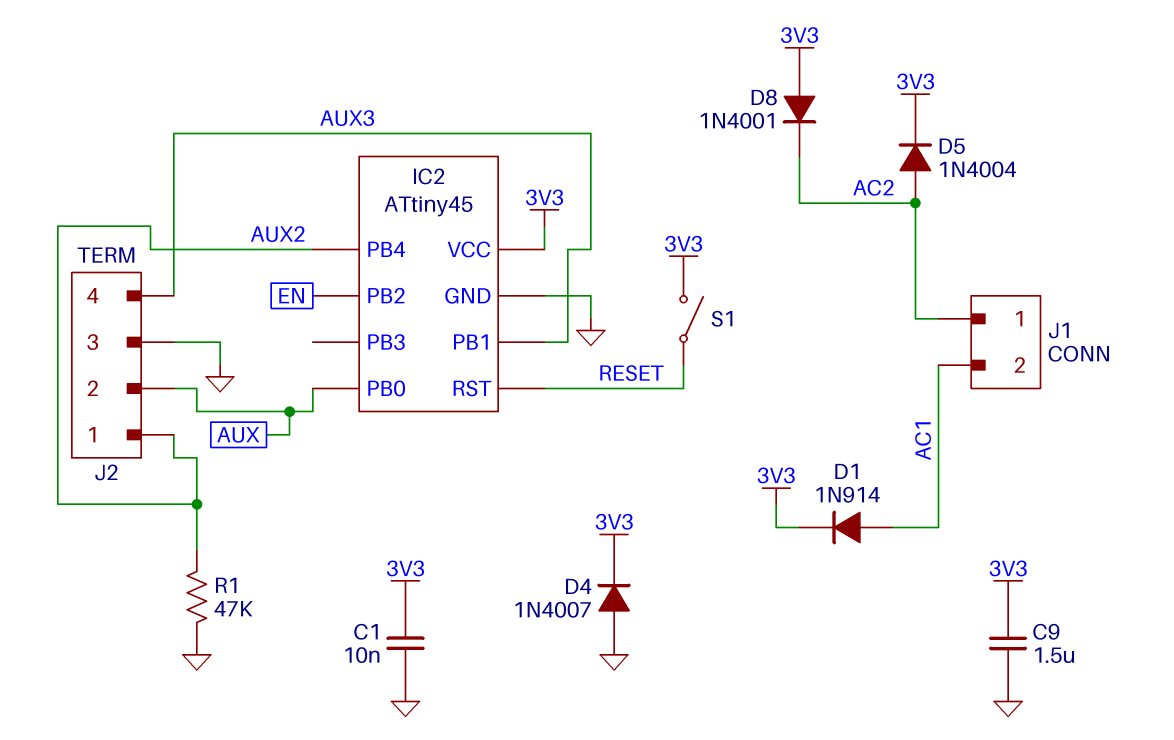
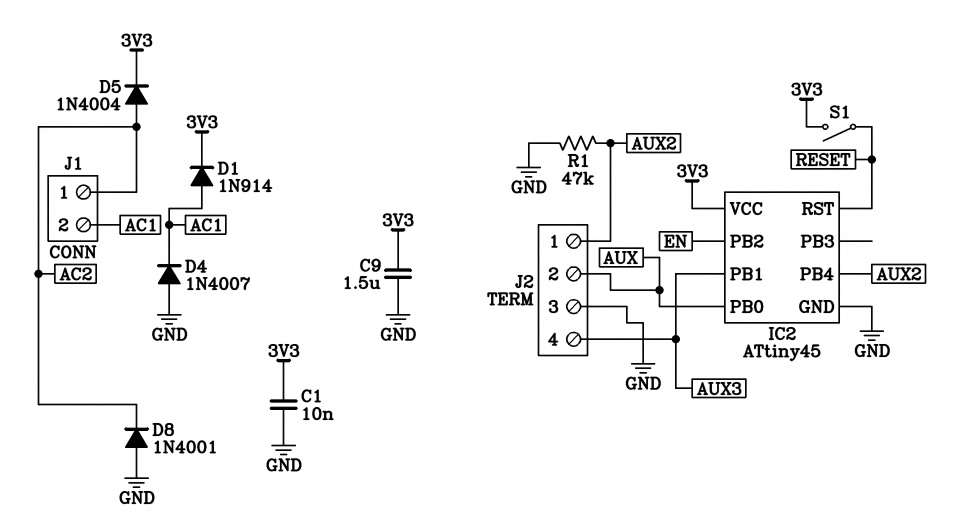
D4: diode 1N4007 (A GND, K 3V3) -> diode 1N4007 (A GND, K AC1)
D8: diode 1N4001 (A 3V3, K AC2) -> diode 1N4001 (A GND, K AC2)

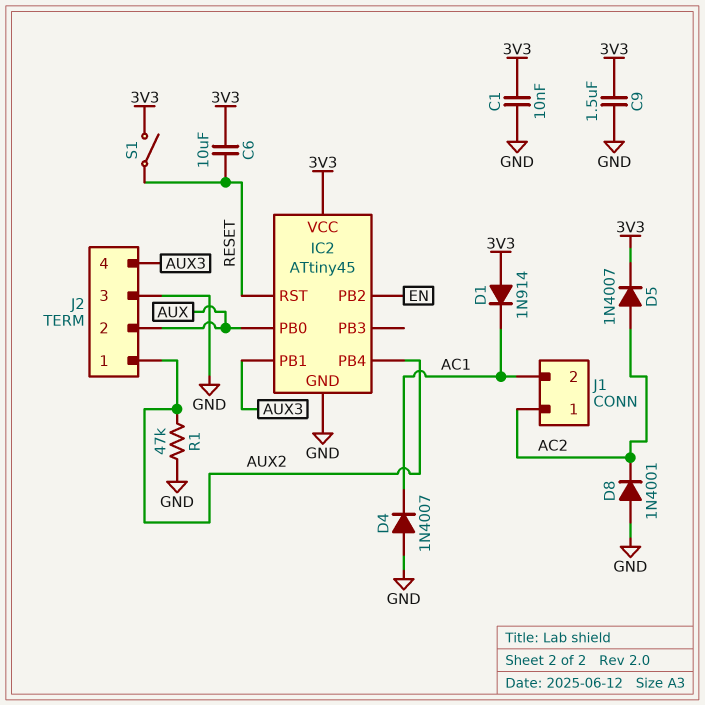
C6: none -> 10uF (3V3, RESET)
D1: diode 1N914 (A AC1, K 3V3) -> diode 1N914 (A 3V3, K AC1)
D5: diode 1N4004 (A AC2, K 3V3) -> diode 1N4007 (A AC2, K 3V3)

